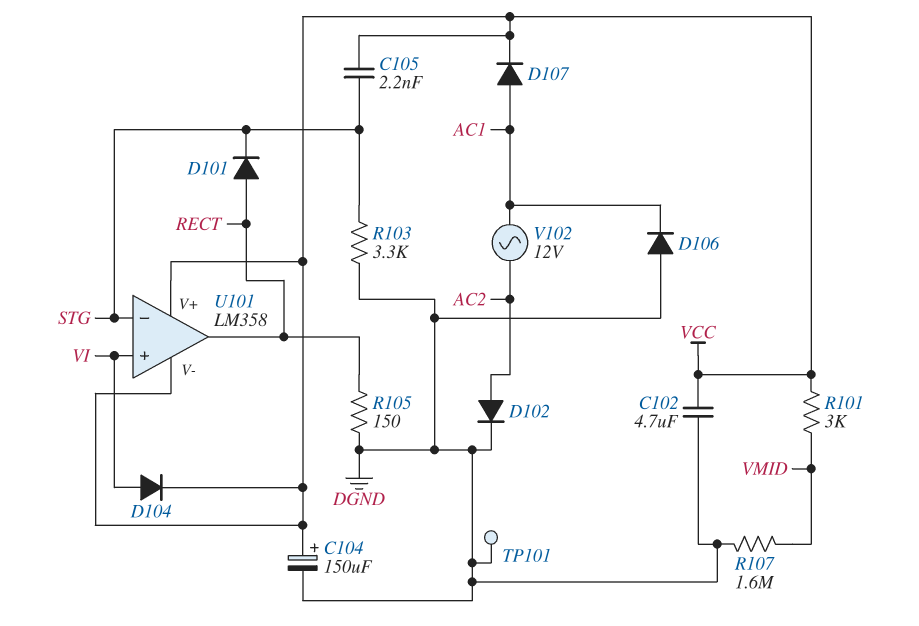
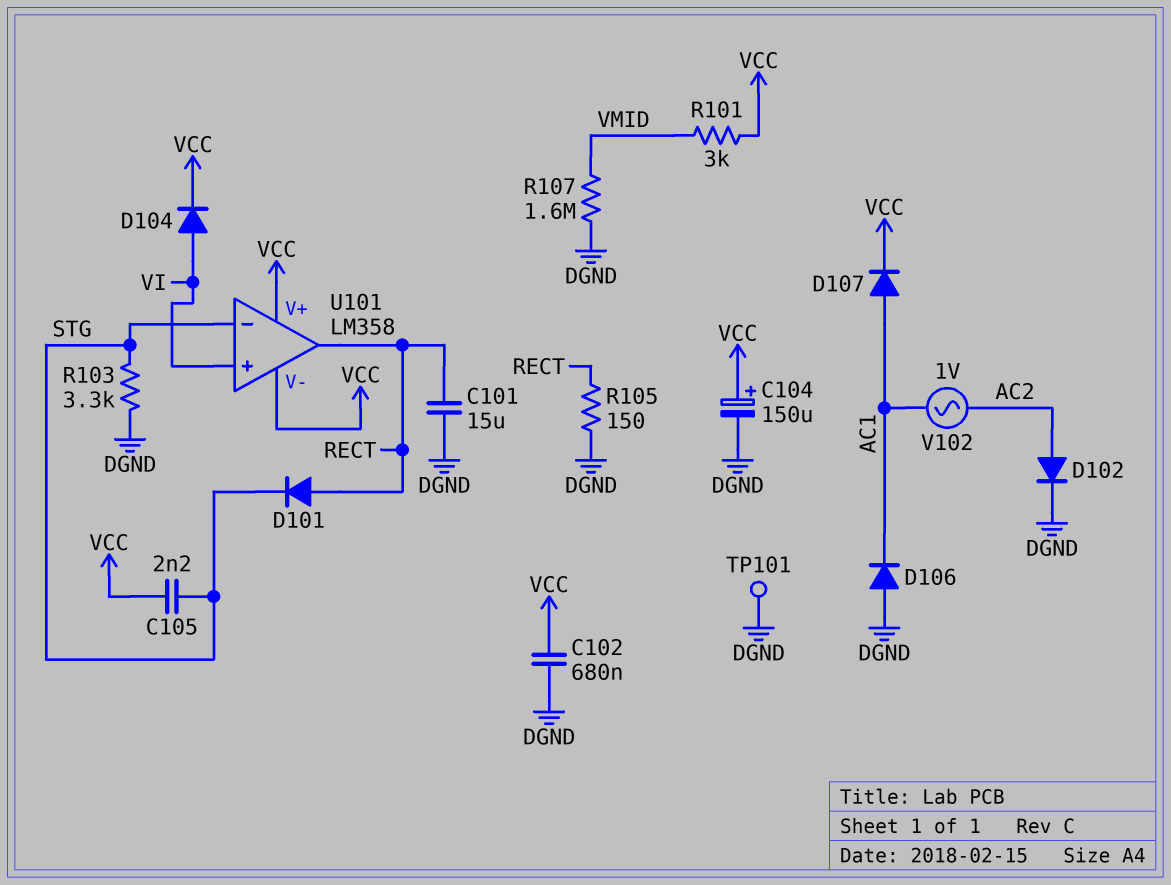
C101: none -> 15uF (DGND, RECT)
C102: 4.7uF (DGND, VCC) -> 680nF (DGND, VCC)
V102: AC 12V (AC1, AC2) -> AC 1V (AC1, AC2)

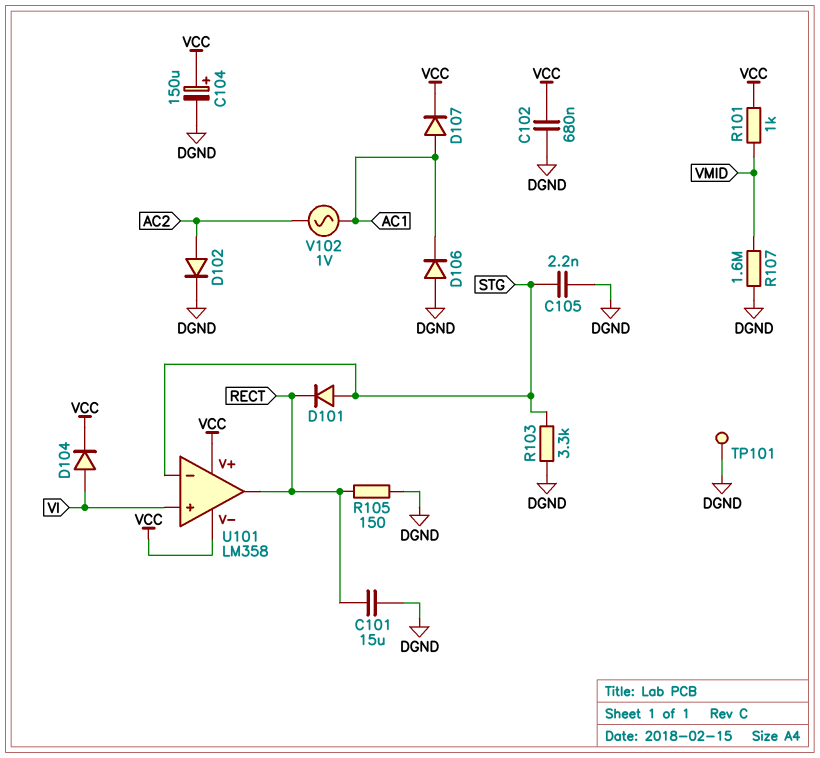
C105: 2.2nF (STG, VCC) -> 2.2nF (DGND, STG)
D101: diode (A RECT, K STG) -> diode (A STG, K RECT)
R101: 3k (VCC, VMID) -> 1k (VCC, VMID)

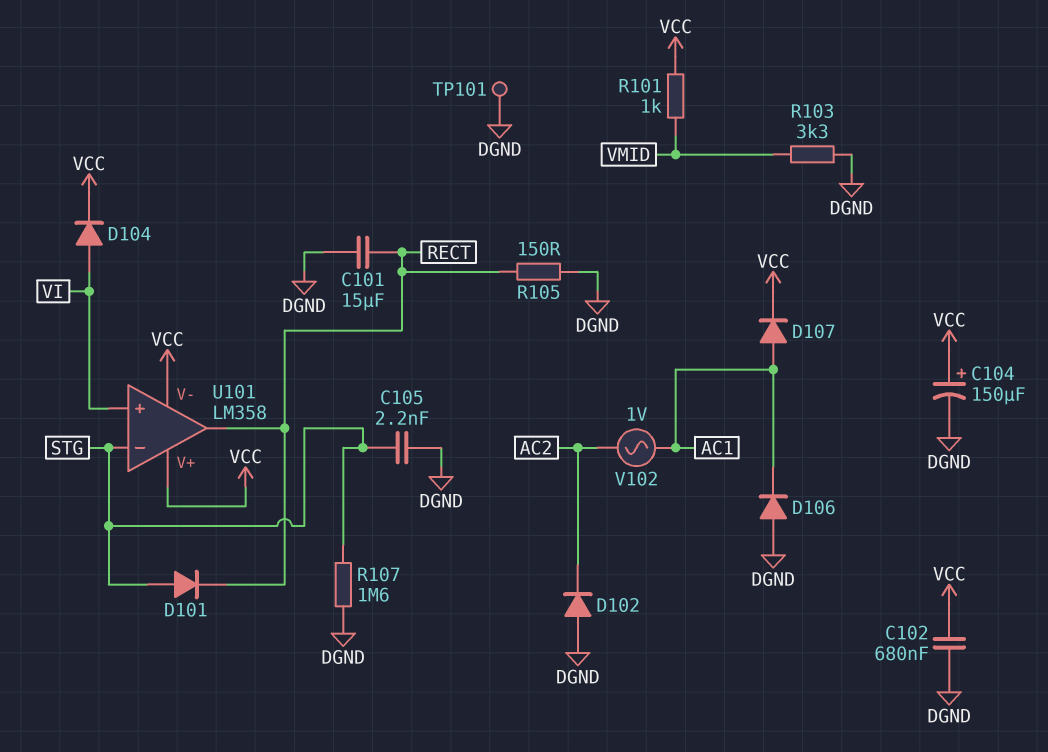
D102: diode (A AC2, K DGND) -> diode (A DGND, K AC2)
R103: 3.3k (DGND, STG) -> 3.3k (DGND, VMID)
R107: 1.6M (DGND, VMID) -> 1.6M (DGND, STG)

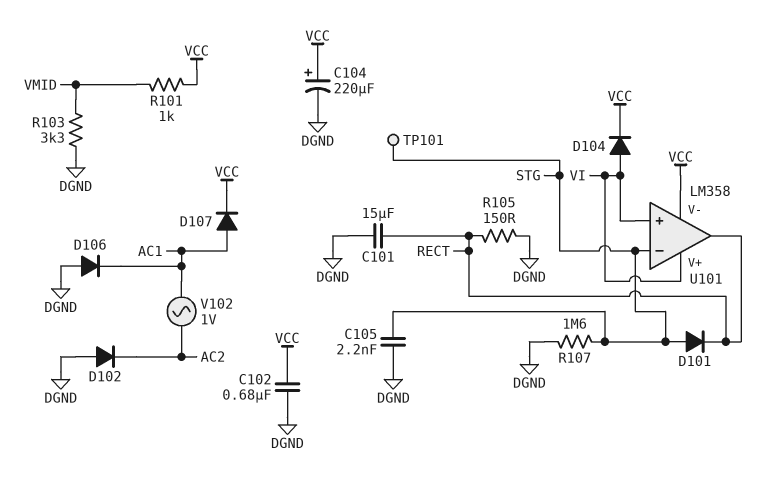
C104: 150uF (plus VCC, minus DGND) -> 220uF (plus VCC, minus DGND)
TP101: test point (DGND) -> test point (STG)
U101 pin V+: VCC -> VI

